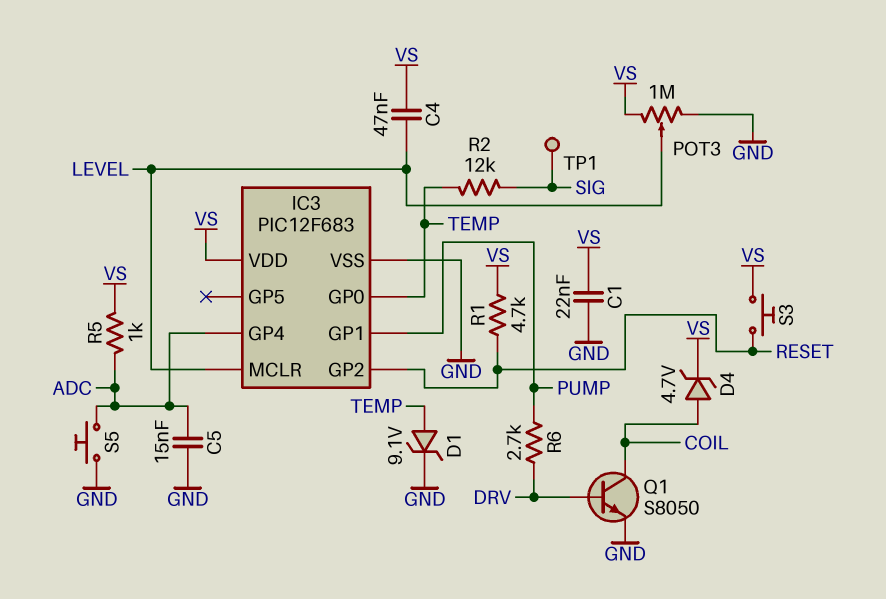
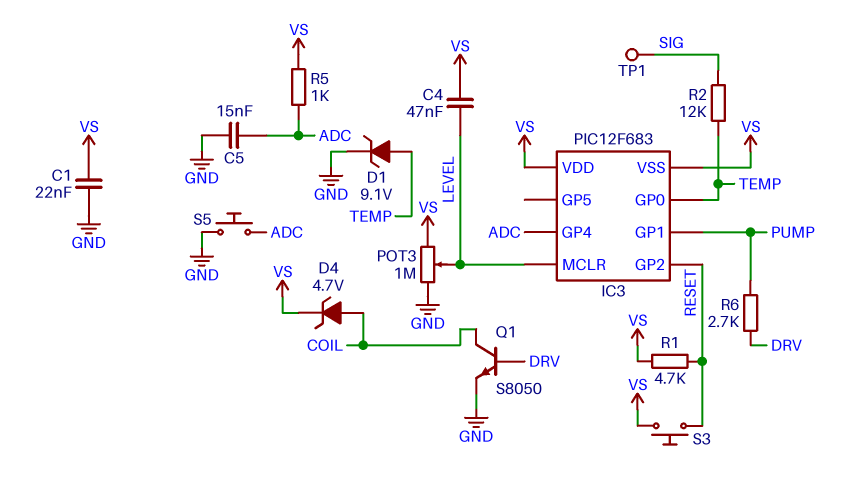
IC3 pin VSS: GND -> VS

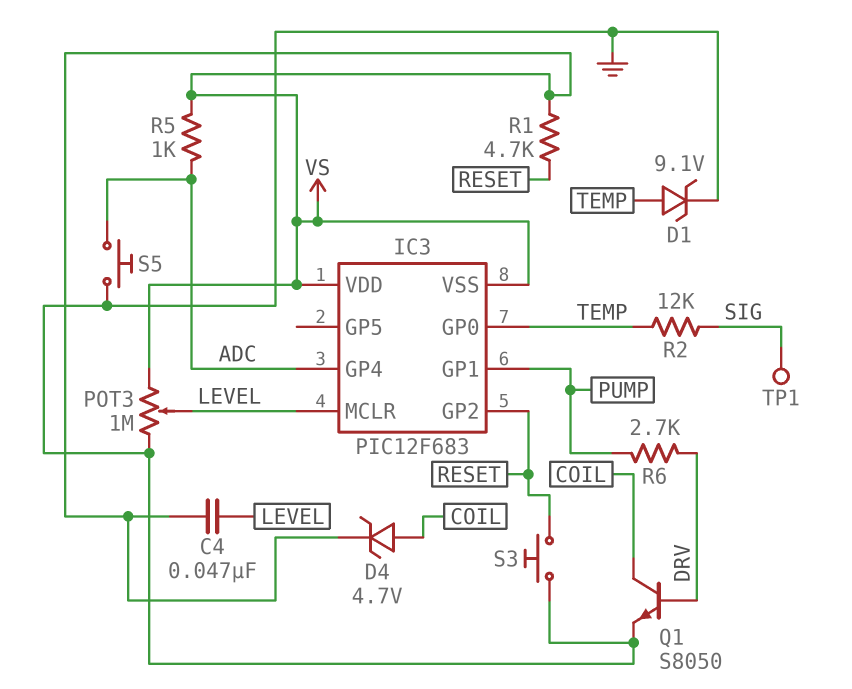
C1: 22nF (GND, VS) -> none
C5: 15nF (ADC, GND) -> none
S3: button (RESET, VS) -> button (GND, RESET)

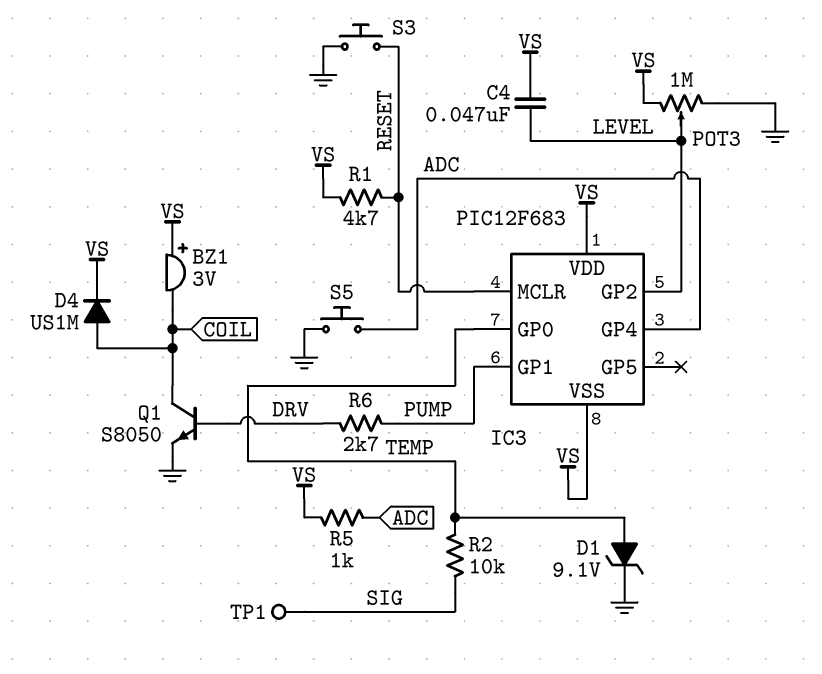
BZ1: none -> buzzer 3V (plus VS, minus COIL)
D4: zener 4.7V (A COIL, K VS) -> diode US1M (A COIL, K VS)
IC3 pin GP2: RESET -> LEVEL
IC3 pin MCLR: LEVEL -> RESET
R2: 12k (SIG, TEMP) -> 10k (SIG, TEMP)

